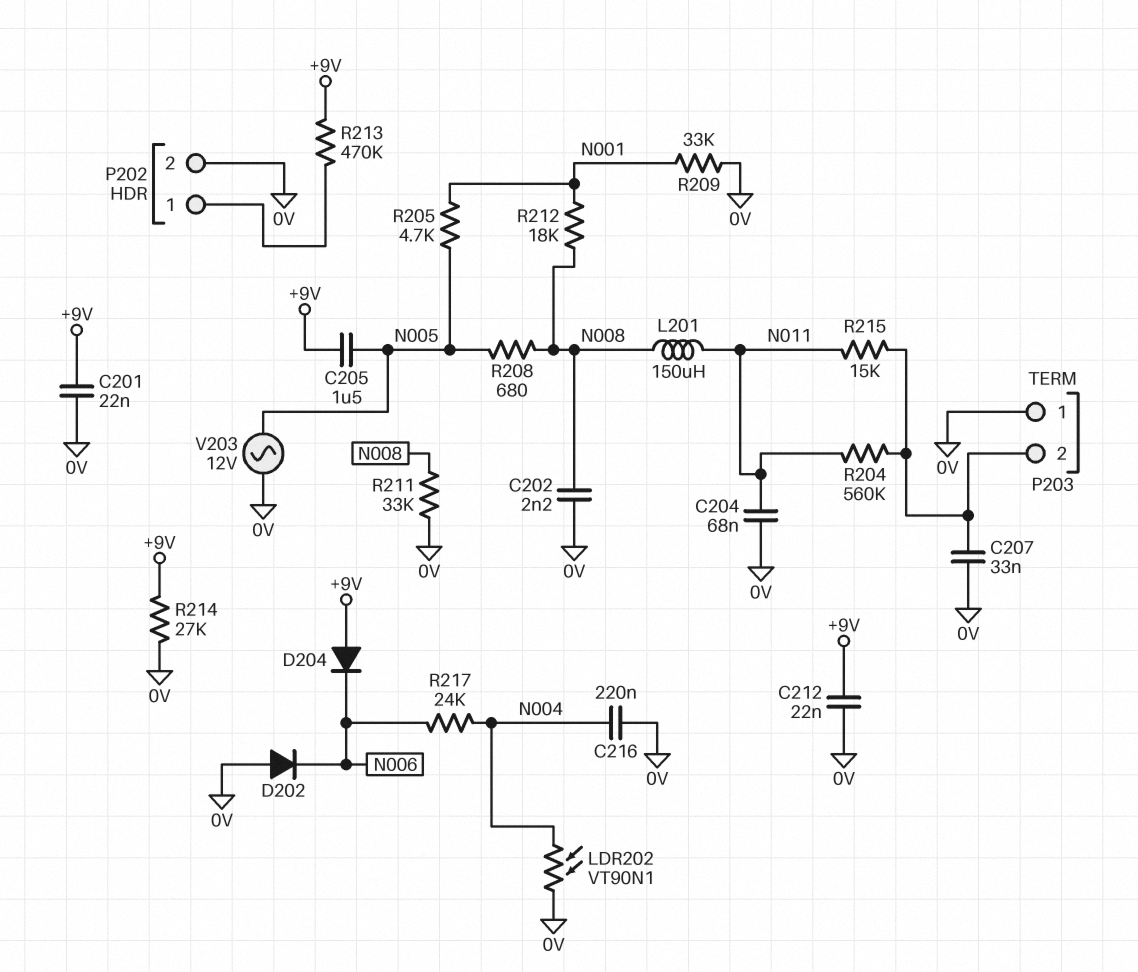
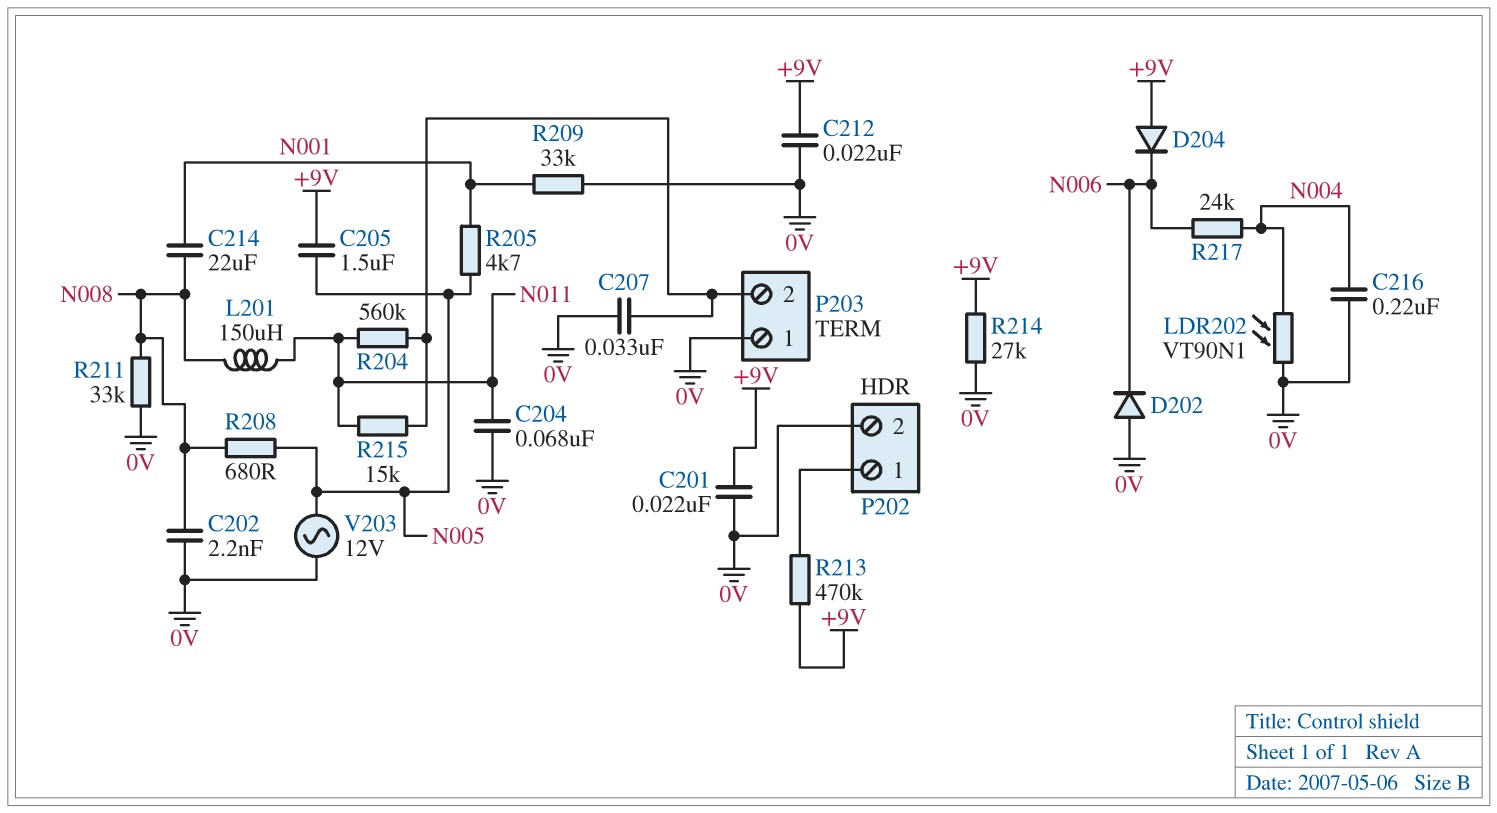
C214: none -> 22uF (N001, N008)
R212: 18k (N001, N008) -> none

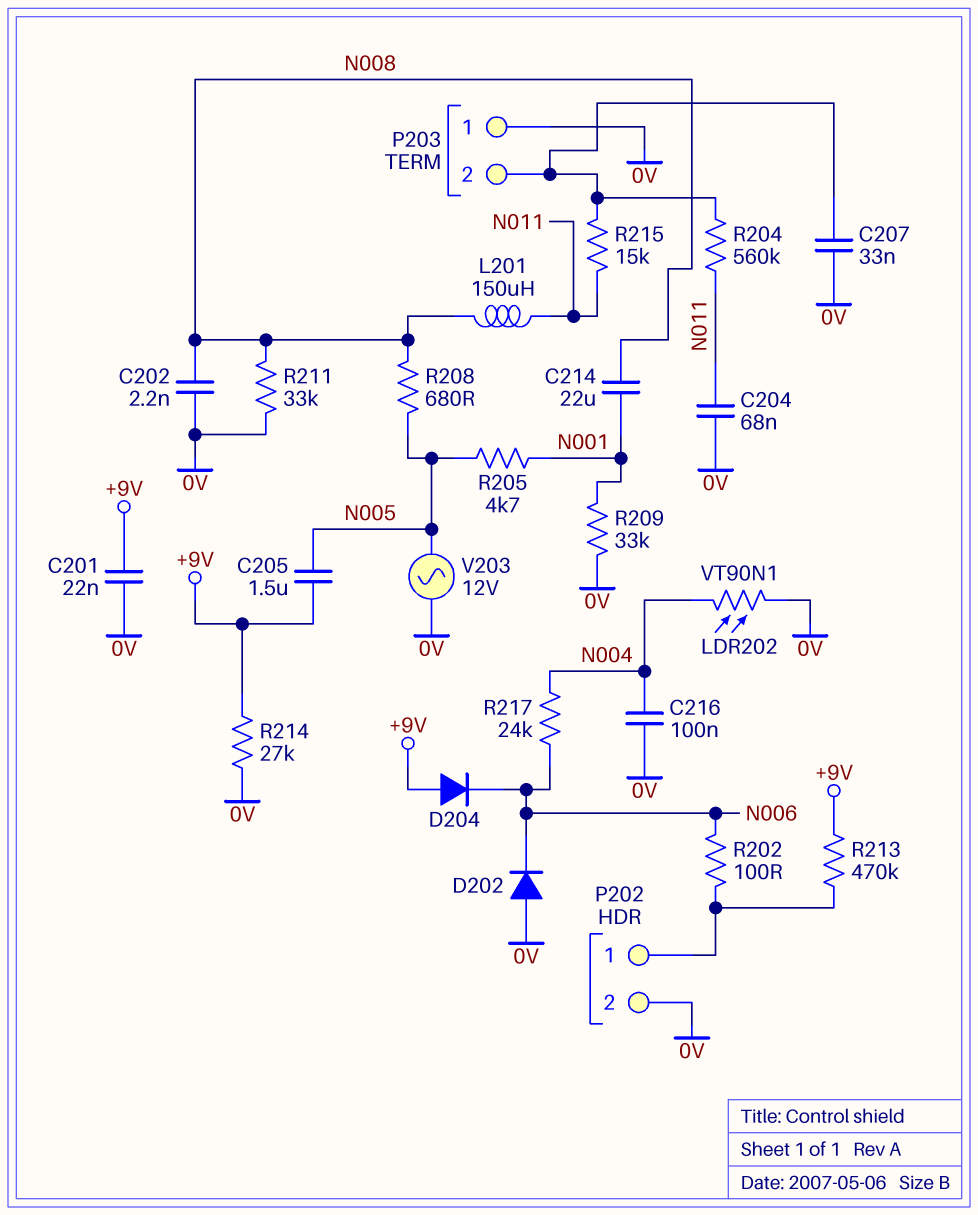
C212: 22nF (+9V, 0V) -> none
C216: 220nF (0V, N004) -> 100nF (0V, N004)
R202: none -> 100 (N006, P202/1)

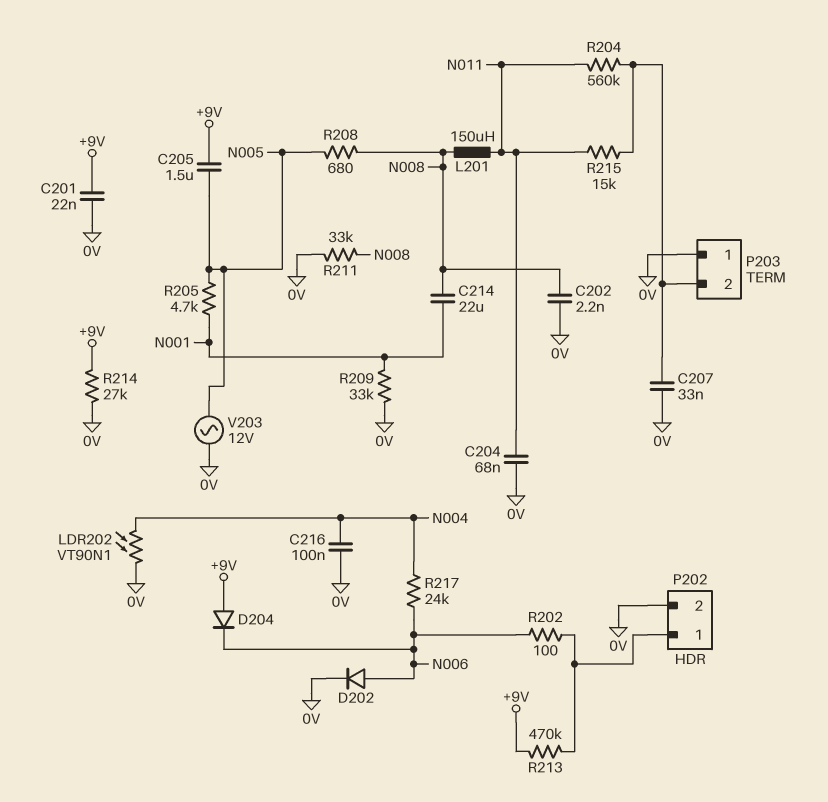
D202: diode (A 0V, K N006) -> diode (A N006, K 0V)

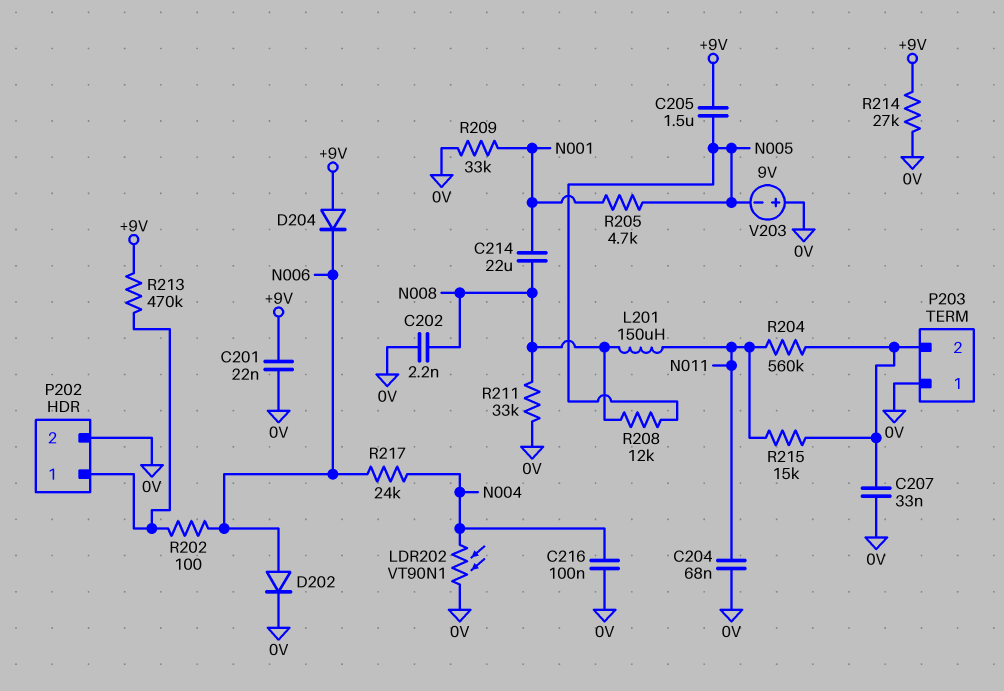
R208: 680 (N005, N008) -> 12k (N005, N008)
V203: AC 12V (0V, N005) -> 9V (plus 0V, minus N005)

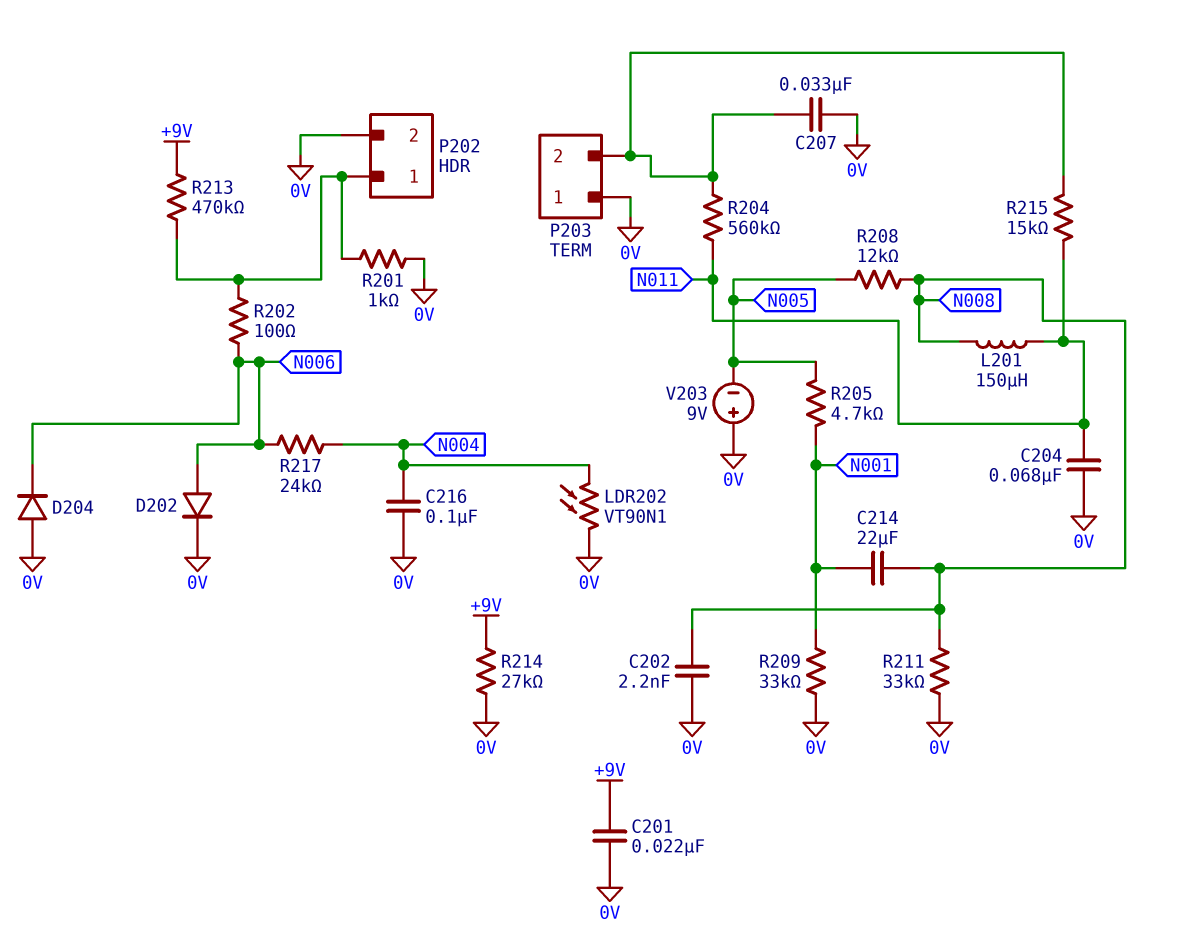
C205: 1.5uF (+9V, N005) -> none
D204: diode (A +9V, K N006) -> diode (A 0V, K N006)
R201: none -> 1k (0V, P202/1)

